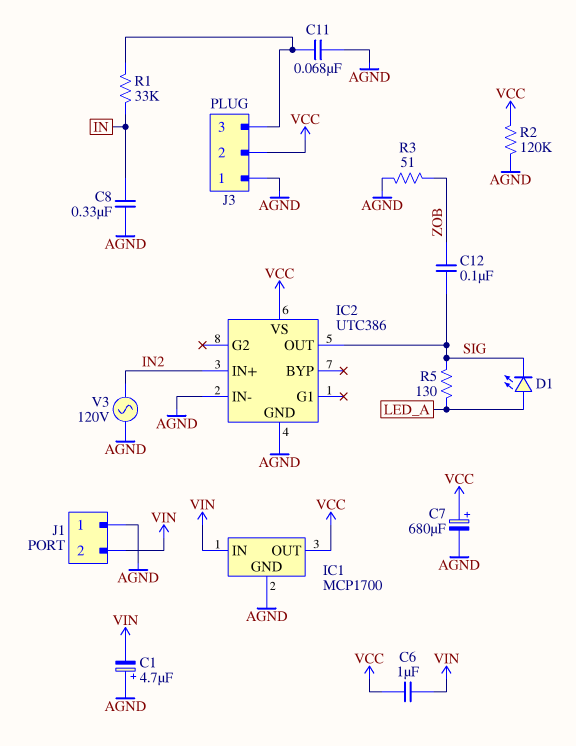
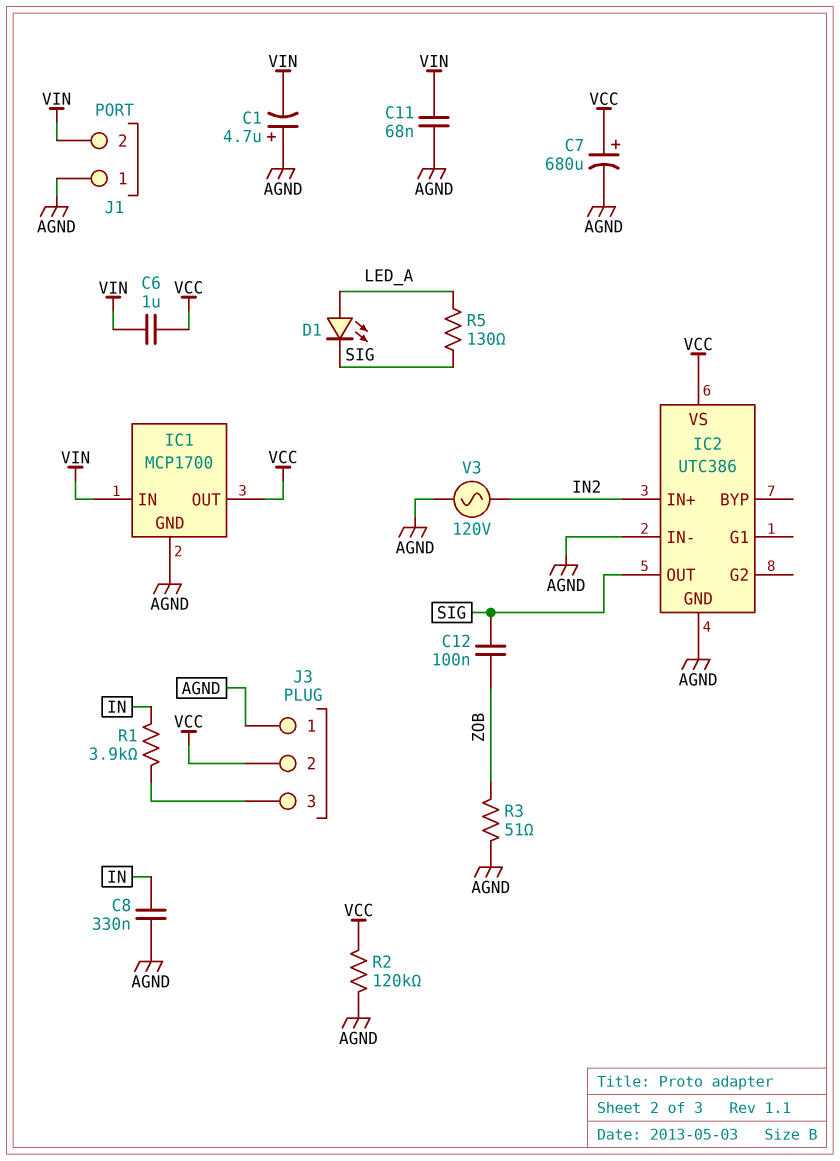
C11: 68nF (AGND, J3/3) -> 68nF (AGND, VIN)
R1: 33k (IN, J3/3) -> 3.9k (IN, J3/3)

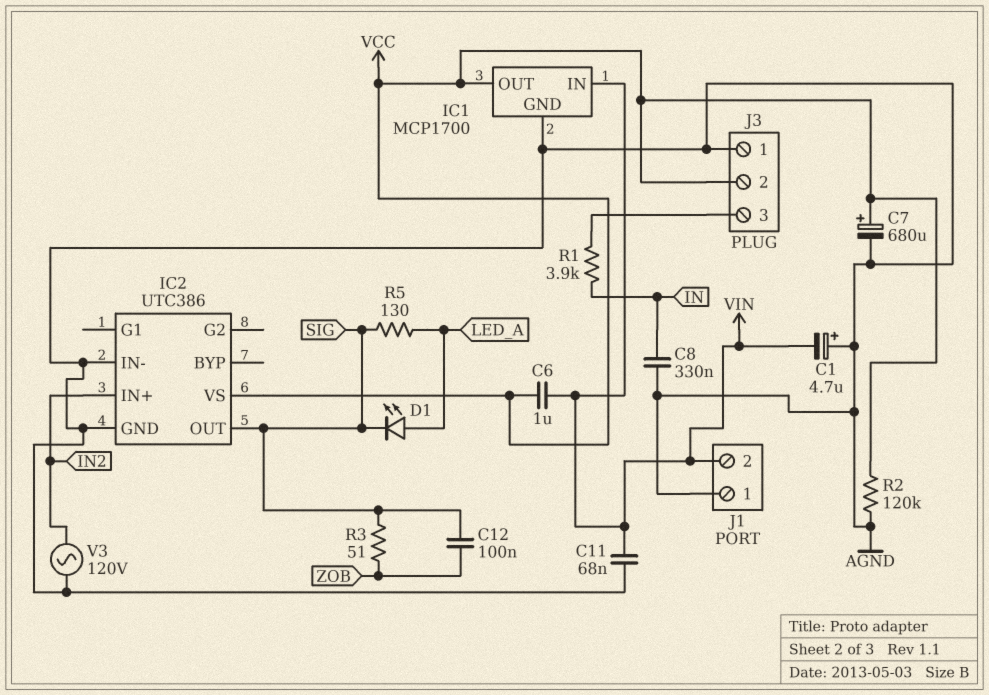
R3: 51 (AGND, ZOB) -> 51 (SIG, ZOB)

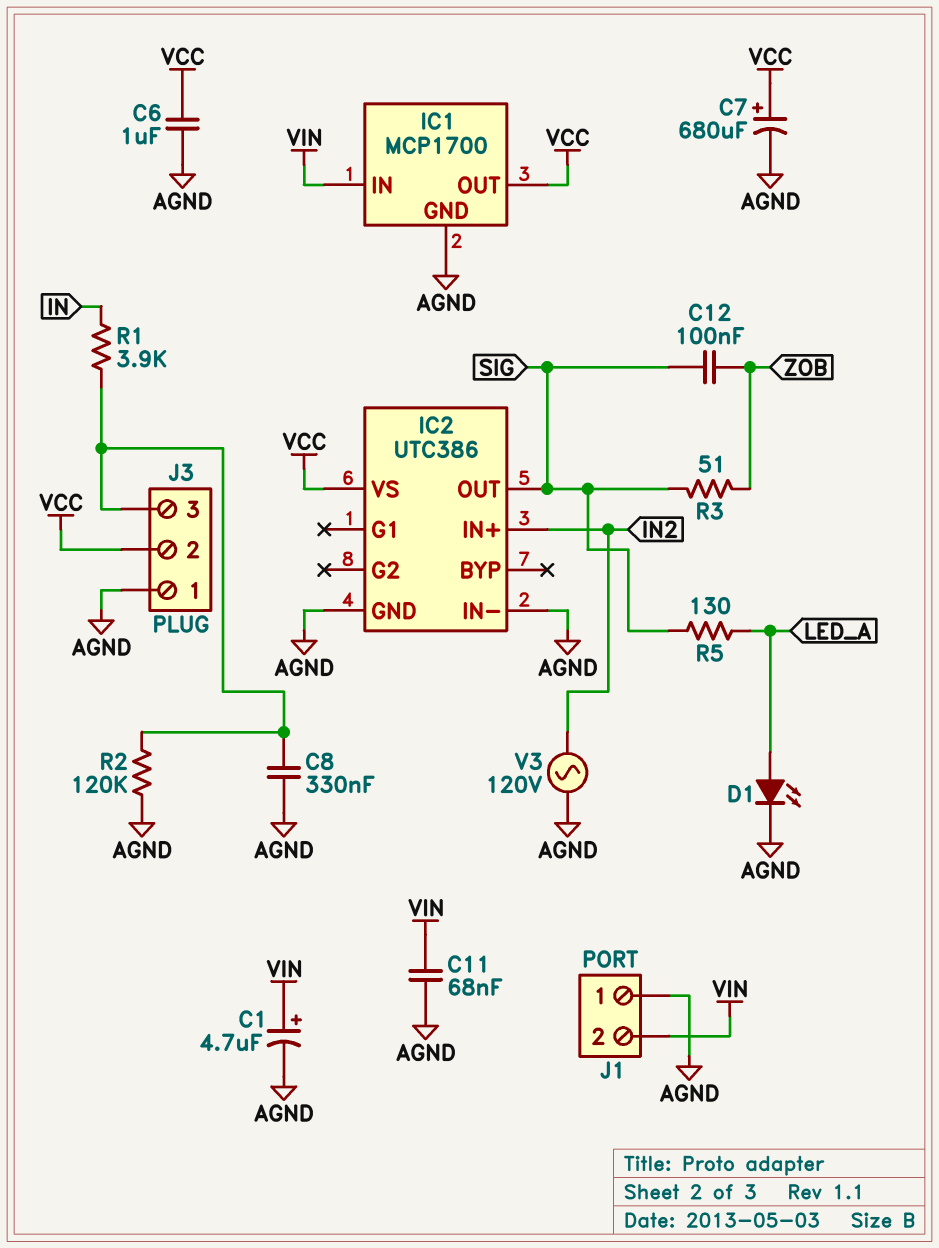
C1: 4.7uF (plus AGND, minus VIN) -> 4.7uF (plus VIN, minus AGND)
C6: 1uF (VCC, VIN) -> 1uF (AGND, VCC)
C8: 330nF (AGND, IN) -> 330nF (AGND, J3/3)
D1: LED (A LED_A, K SIG) -> LED (A LED_A, K AGND)
R2: 120k (AGND, VCC) -> 120k (AGND, J3/3)

